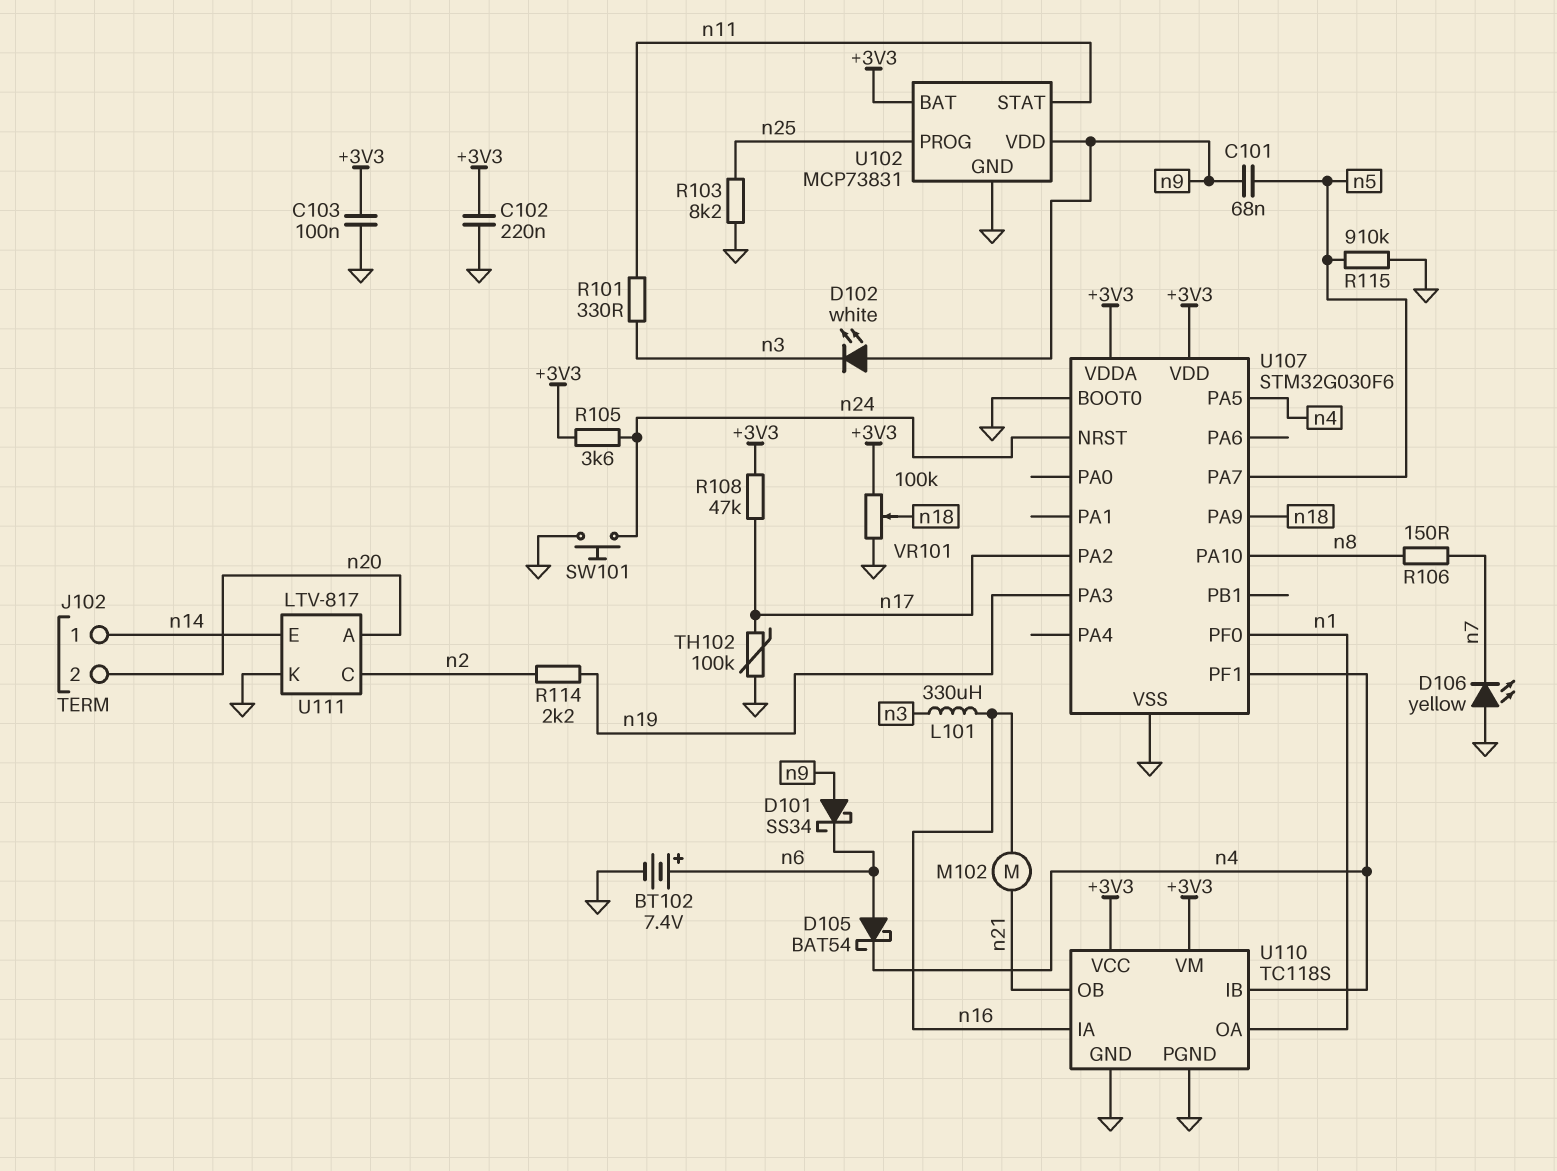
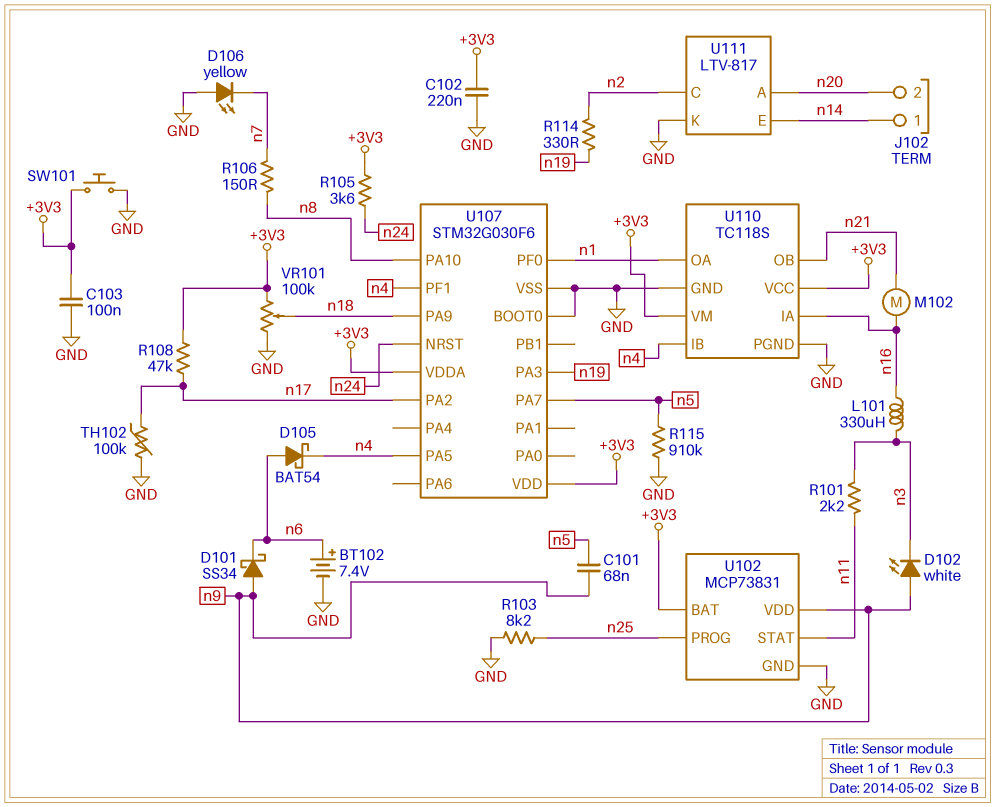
R101: 330 (n3, n11) -> 2.2k (n3, n11)
R114: 2.2k (n2, n19) -> 330 (n2, n19)
SW101: button (GND, n24) -> button (+3V3, GND)

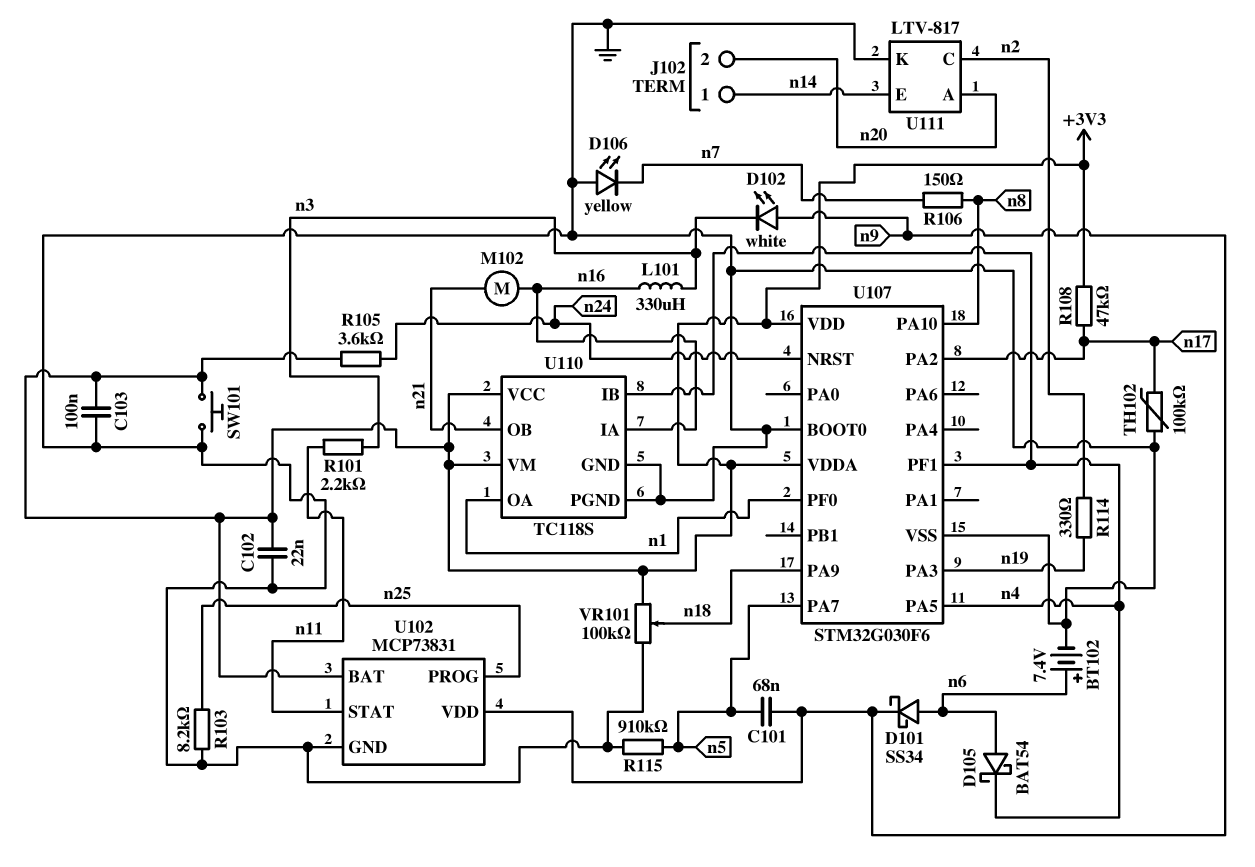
C102: 220nF (+3V3, GND) -> 22nF (+3V3, GND)
D101: schottky SS34 (A n9, K n6) -> schottky SS34 (A n6, K n9)

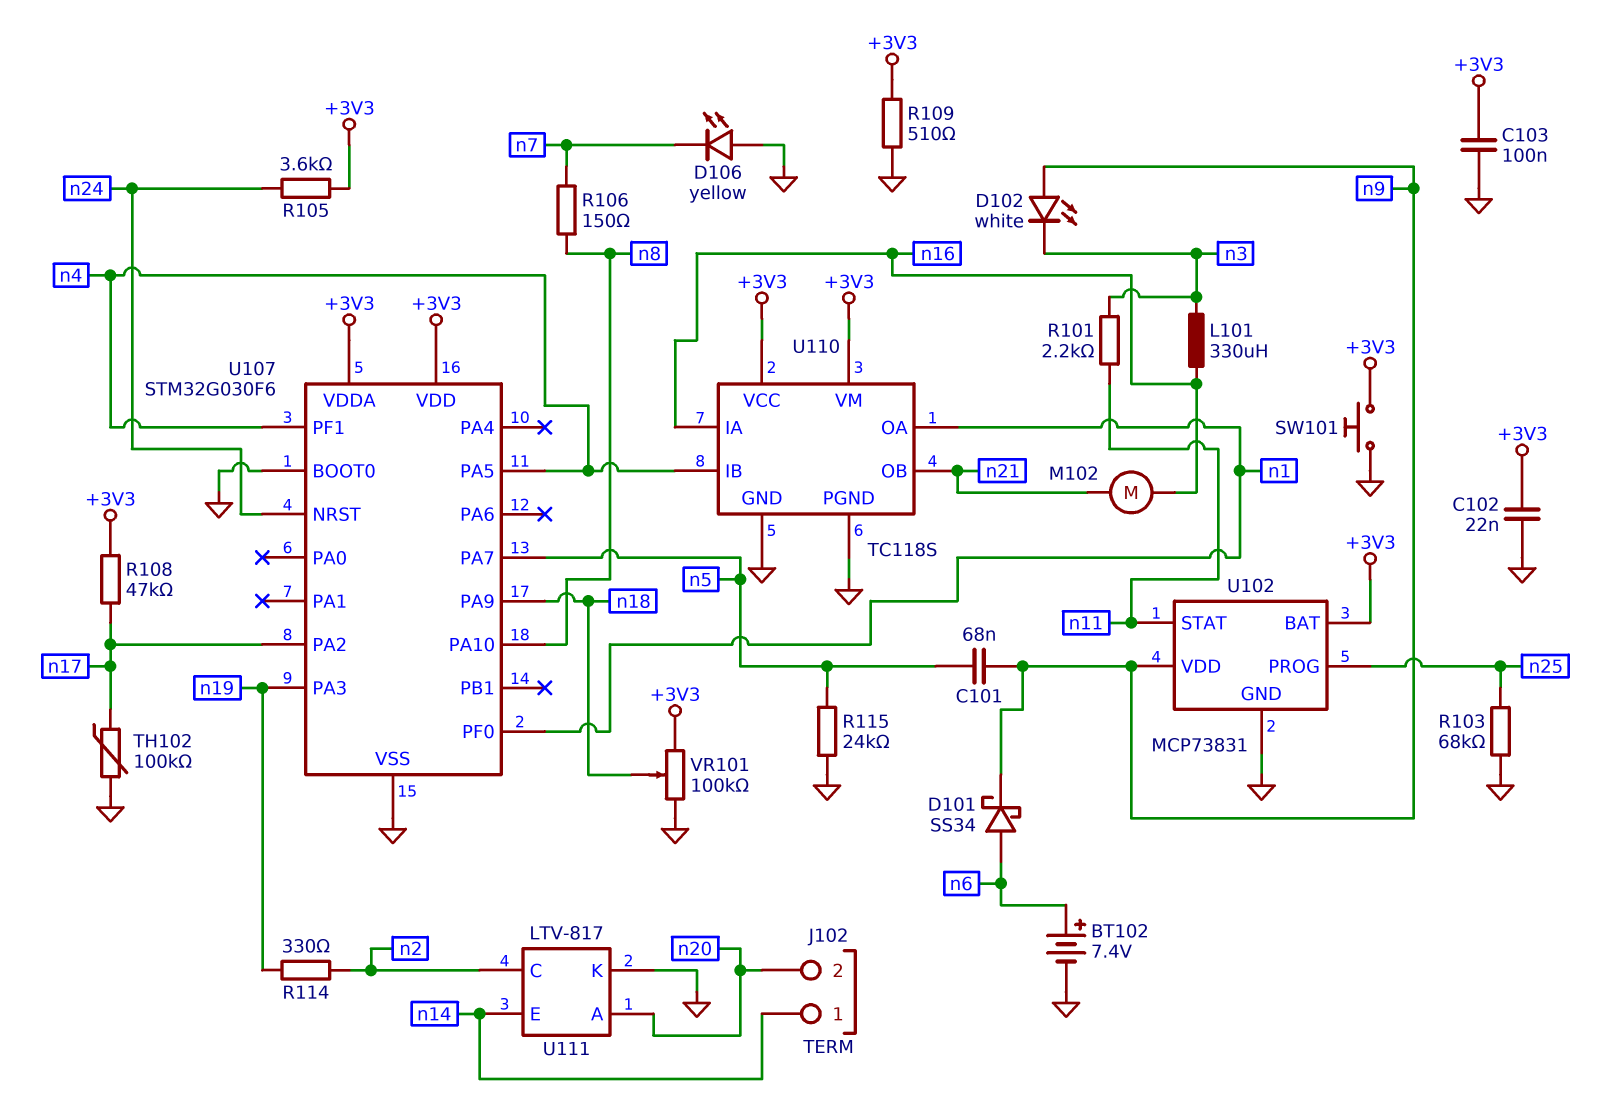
D105: schottky BAT54 (A n6, K n4) -> none
R103: 8.2k (GND, n25) -> 68k (GND, n25)
R109: none -> 510 (+3V3, GND)
R115: 910k (GND, n5) -> 24k (GND, n5)

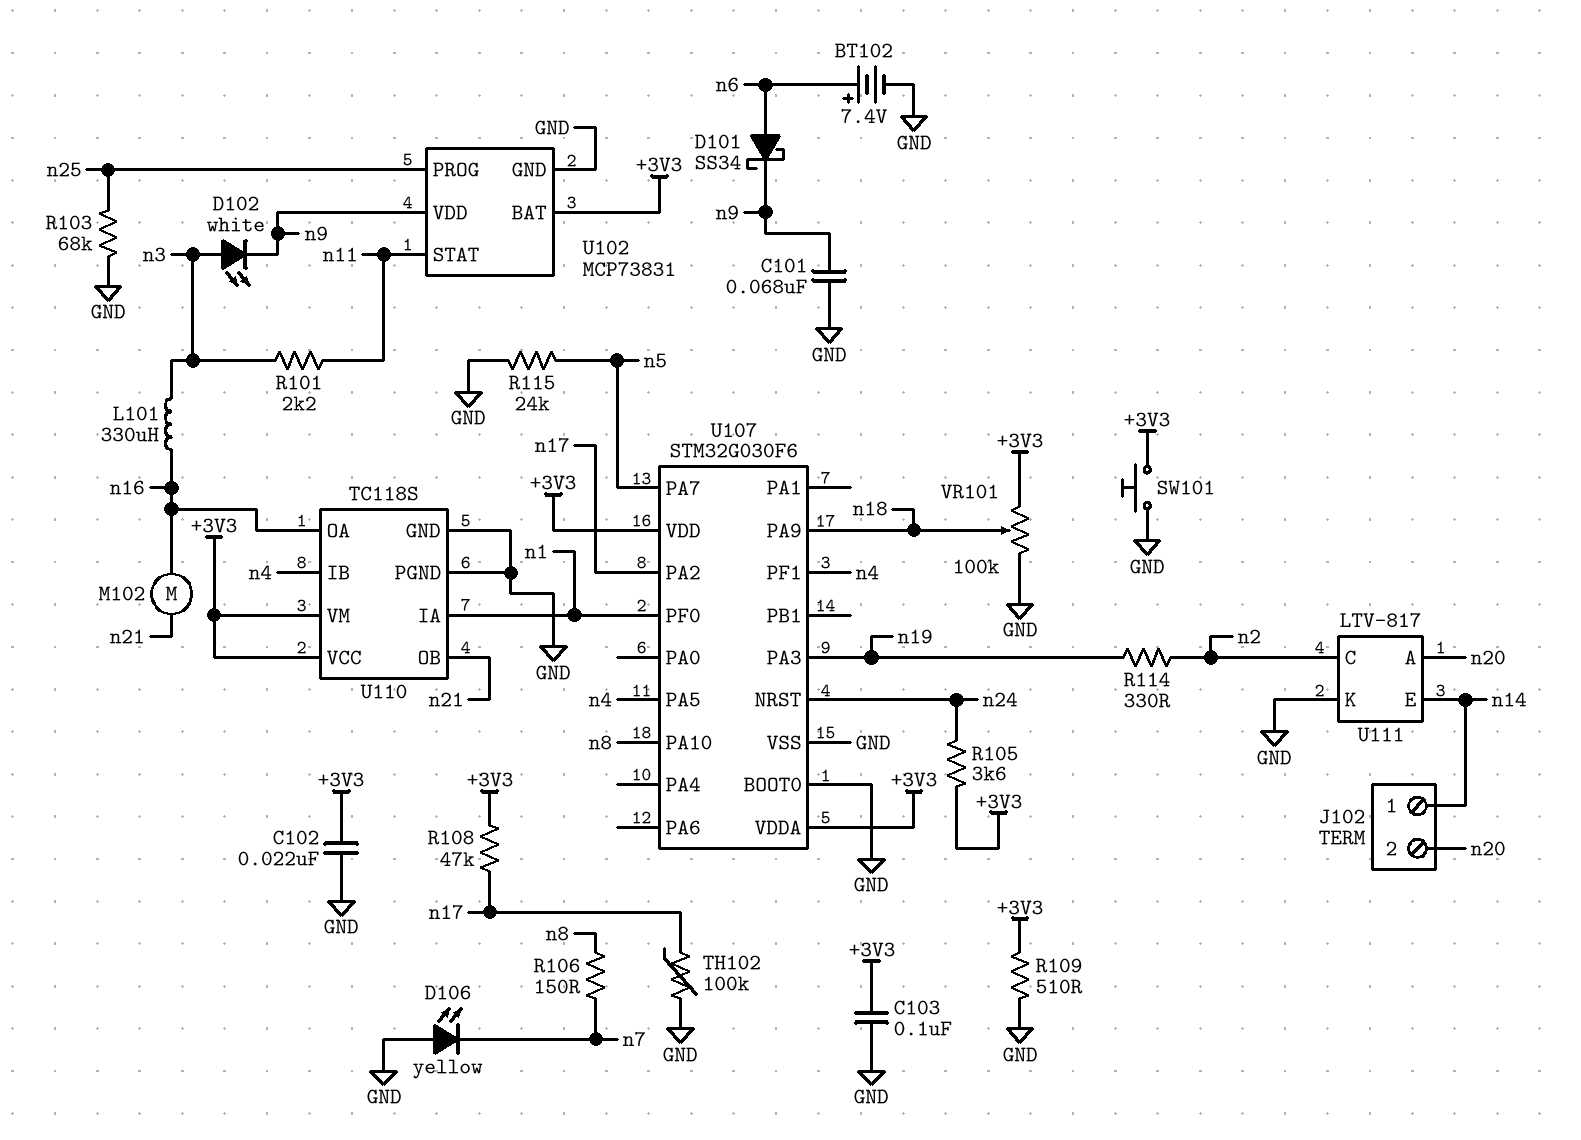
C101: 68nF (n5, n9) -> 68nF (GND, n9)
D102: LED white (A n9, K n3) -> LED white (A n3, K n9)
U110 pin IA: n16 -> n1
U110 pin OA: n1 -> n16

